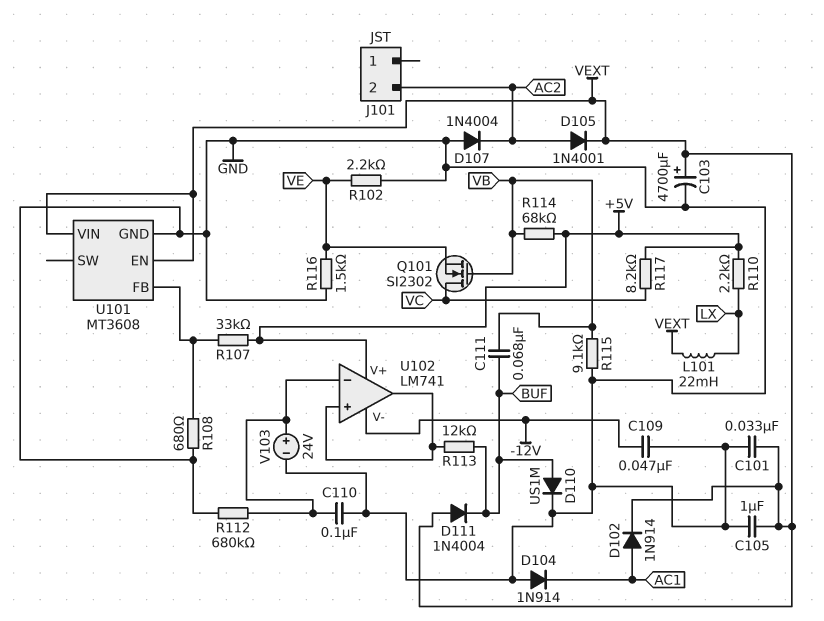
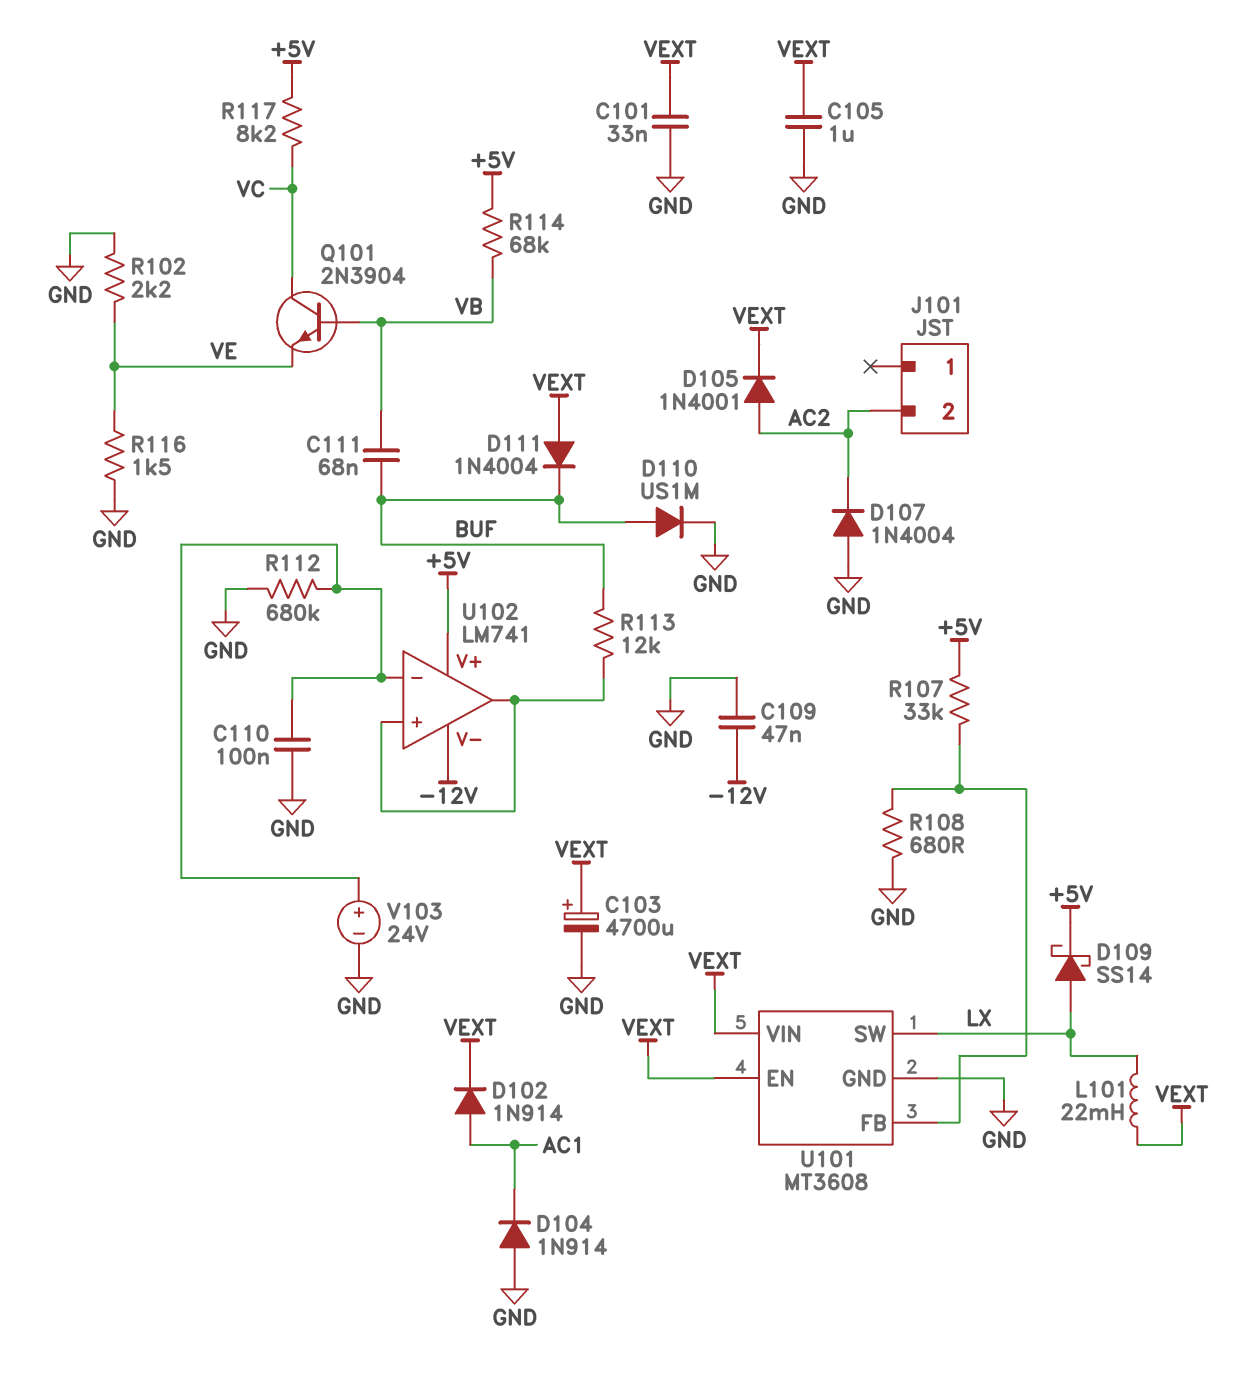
D109: none -> schottky SS14 (A LX, K +5V)
Q101: NMOS SI2302 (G VB, D VC, S VE) -> NPN 2N3904 (B VB, C VC, E VE)
R110: 2.2k (+5V, LX) -> none
R115: 9.1k (GND, VB) -> none
U101 pin SW: none -> LX

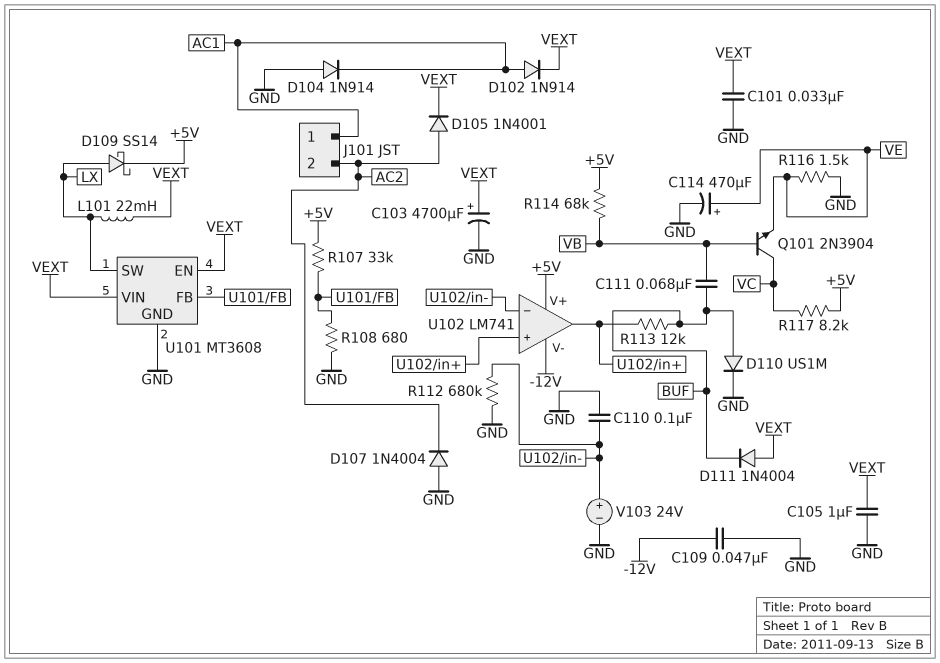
C114: none -> 470uF (plus VE, minus GND)
J101 pin 1: none -> AC1
R102: 2.2k (GND, VE) -> none

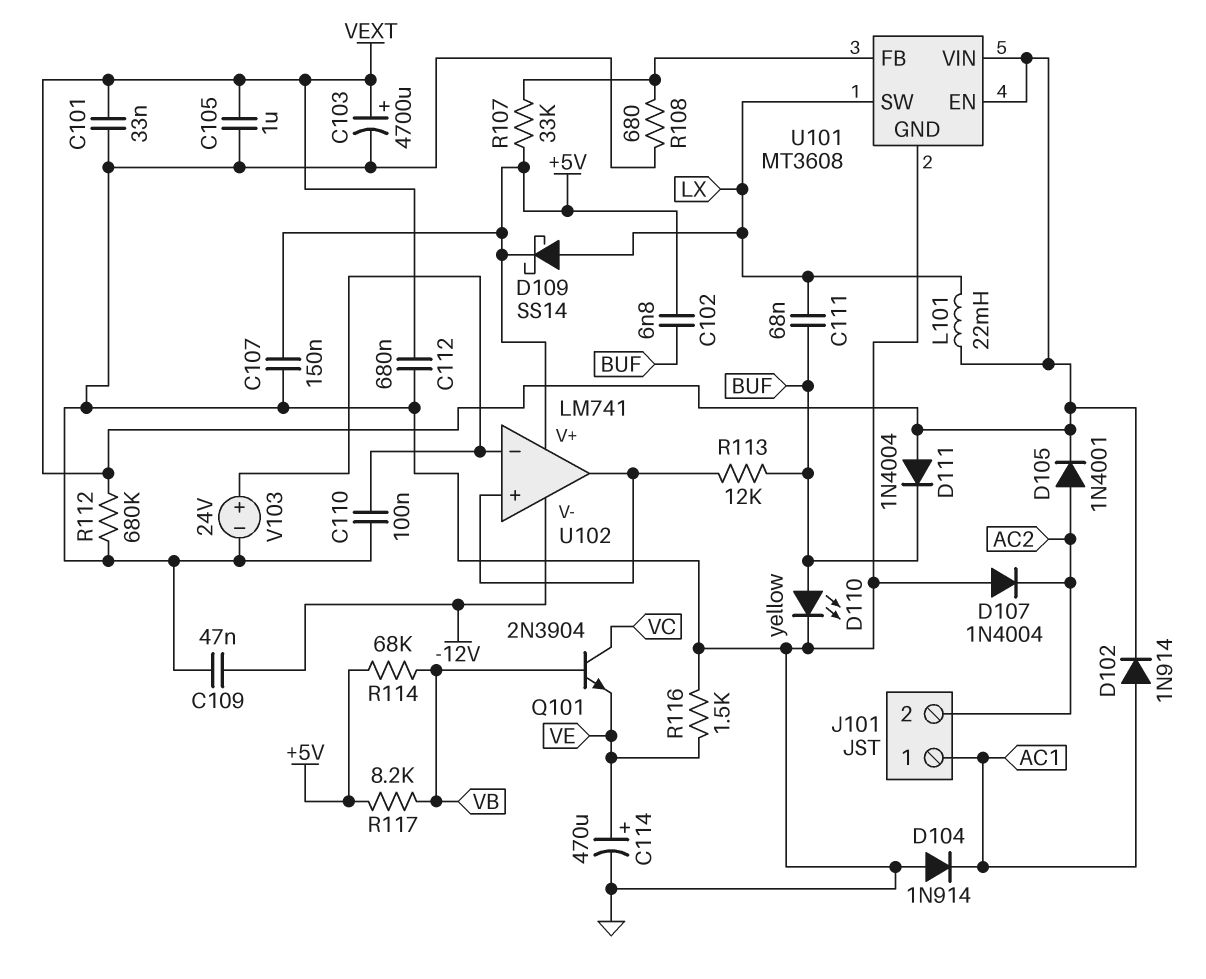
C102: none -> 6.8nF (+5V, BUF)
C107: none -> 150nF (+5V, GND)
C111: 68nF (BUF, VB) -> 68nF (BUF, LX)
C112: none -> 680nF (GND, VEXT)
D110: diode US1M (A BUF, K GND) -> LED yellow (A BUF, K GND)
R112: 680k (GND, U102/in-) -> 680k (GND, VEXT)
R117: 8.2k (+5V, VC) -> 8.2k (+5V, VB)

